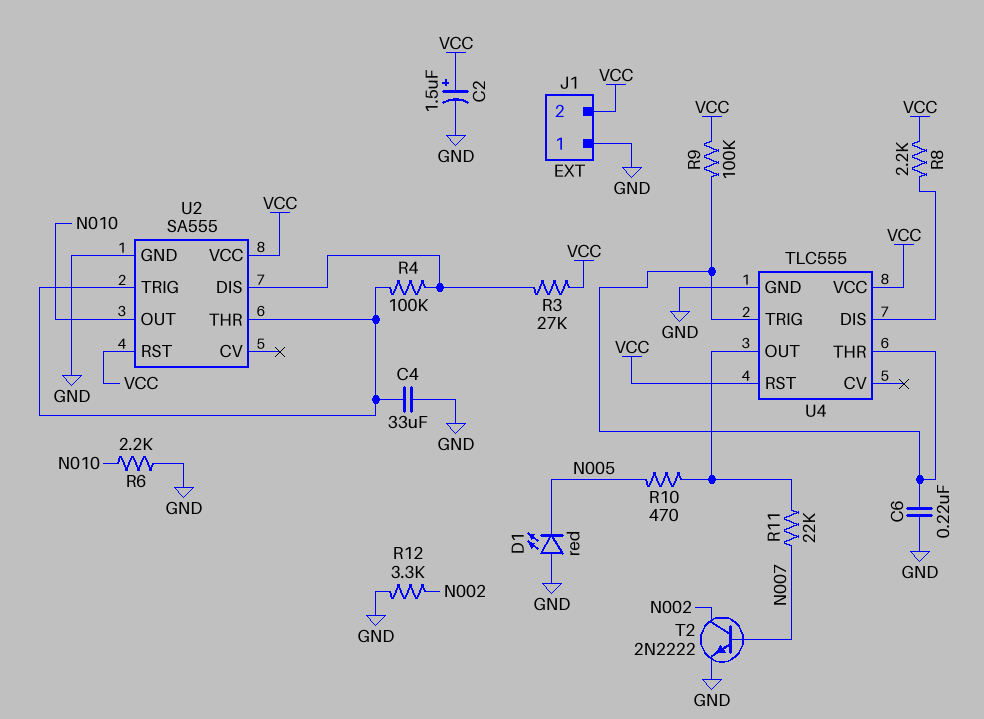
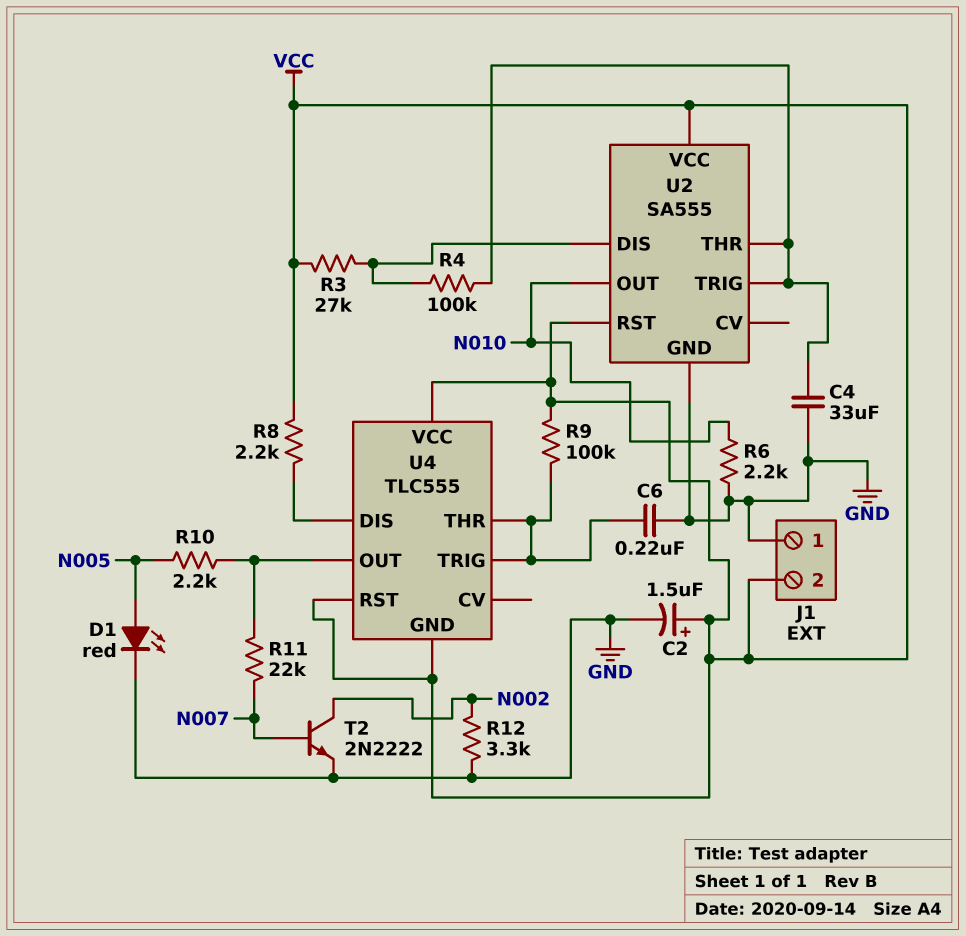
D1: LED red (A GND, K N005) -> LED red (A N005, K GND)
R10: 470 (N005, U4/OUT) -> 2.2k (N005, U4/OUT)
U4 pin GND: GND -> VCC

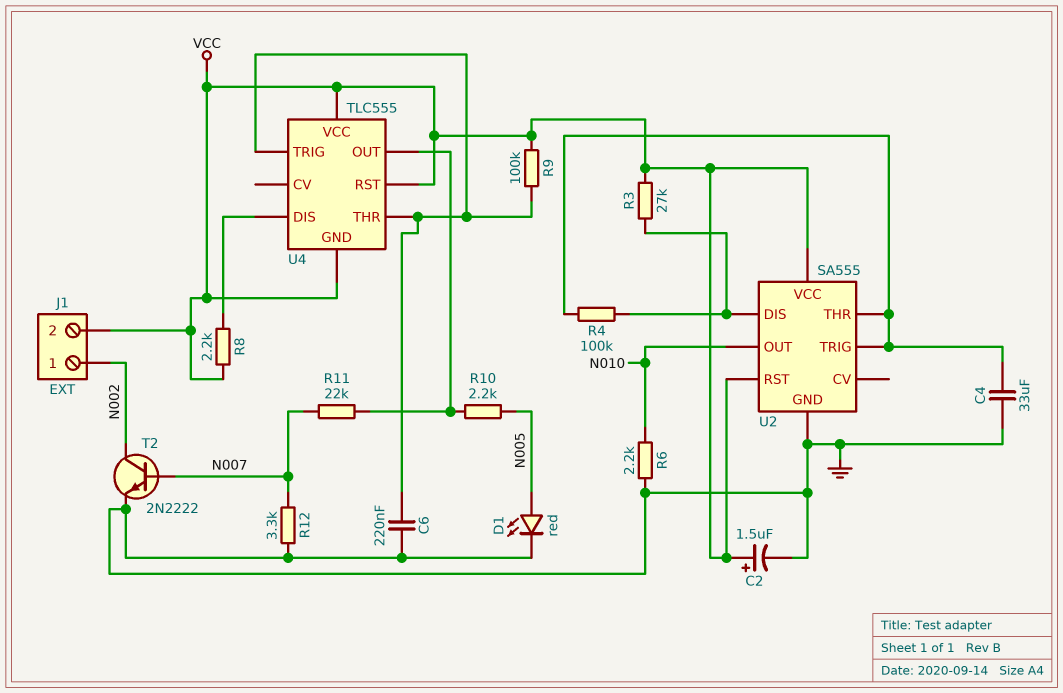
J1 pin 1: GND -> N002
R12: 3.3k (GND, N002) -> 3.3k (GND, N007)

